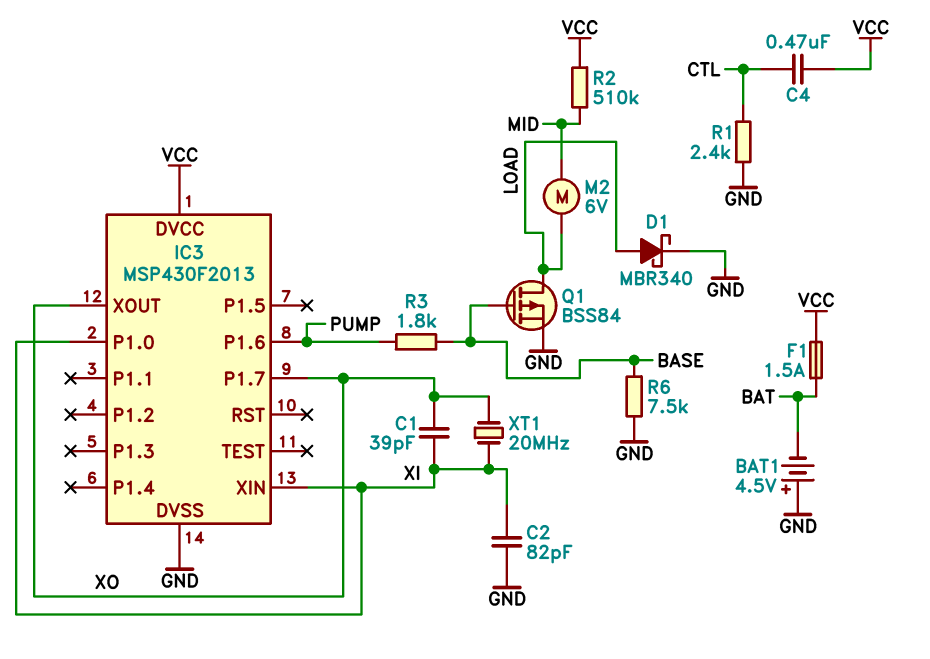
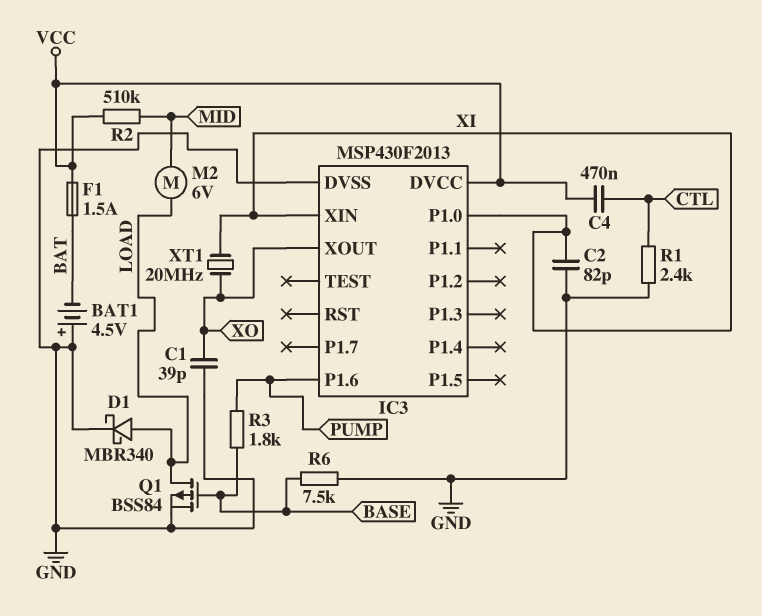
C1: 39pF (XI, XO) -> 39pF (GND, XO)
IC3 pin P1.7: XO -> none

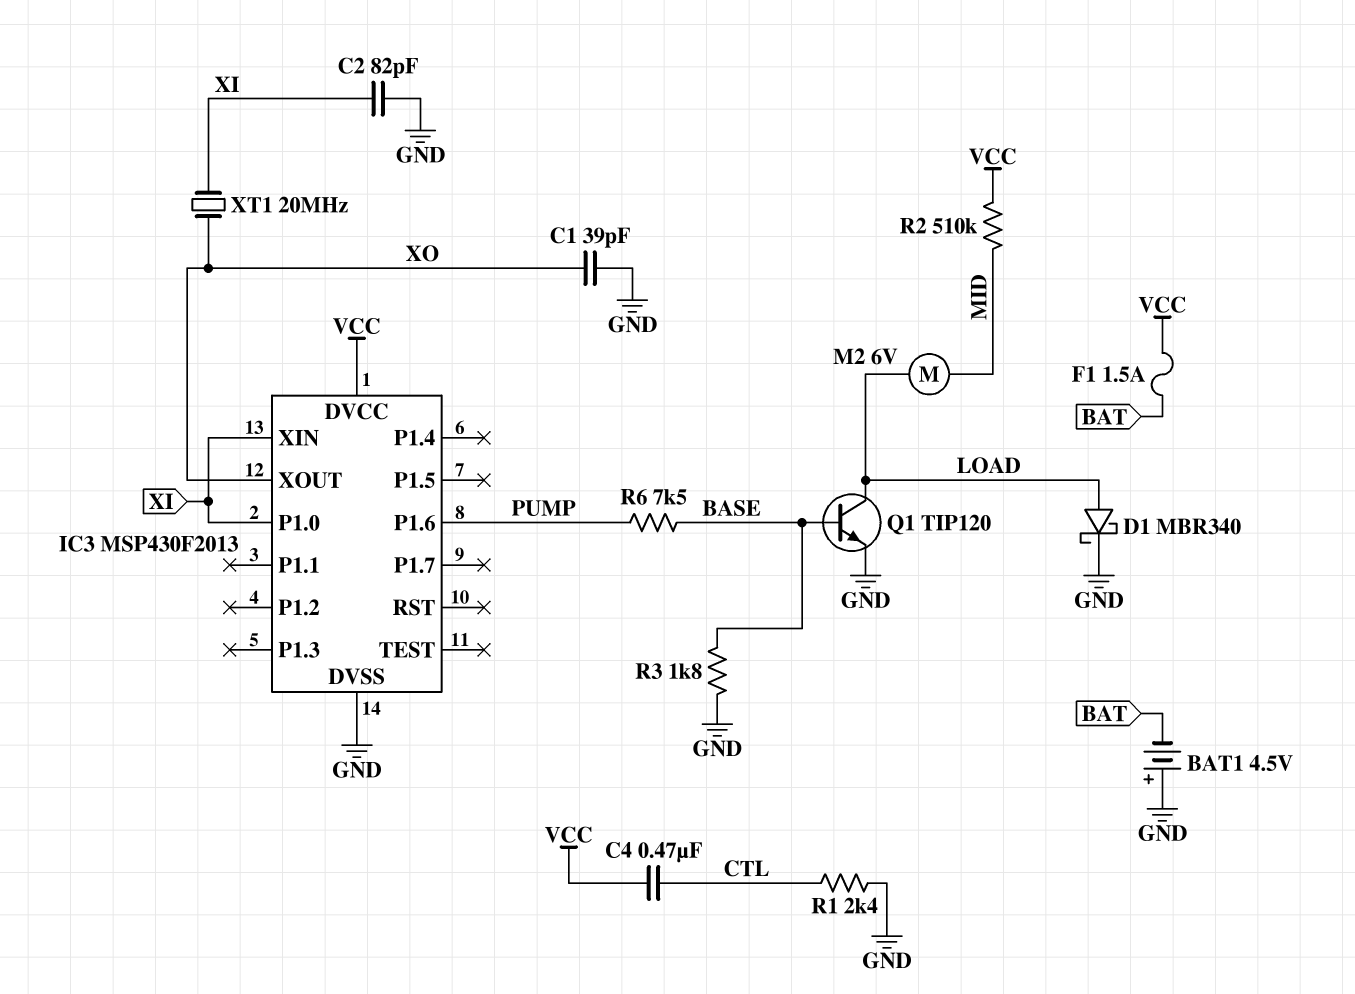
Q1: PMOS BSS84 (G BASE, D LOAD, S GND) -> NPN TIP120 (B BASE, C LOAD, E GND)
R3: 1.8k (BASE, PUMP) -> 1.8k (BASE, GND)
R6: 7.5k (BASE, GND) -> 7.5k (BASE, PUMP)

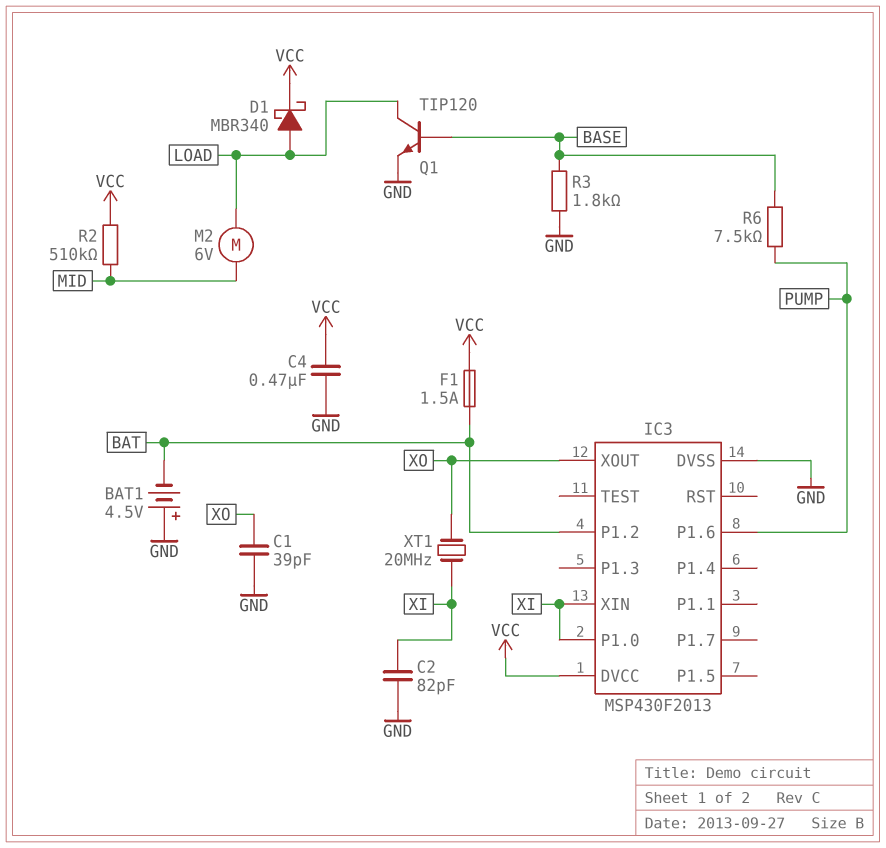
C4: 470nF (CTL, VCC) -> 470nF (GND, VCC)
D1: schottky MBR340 (A LOAD, K GND) -> schottky MBR340 (A LOAD, K VCC)
IC3 pin P1.2: none -> BAT
R1: 2.4k (CTL, GND) -> none

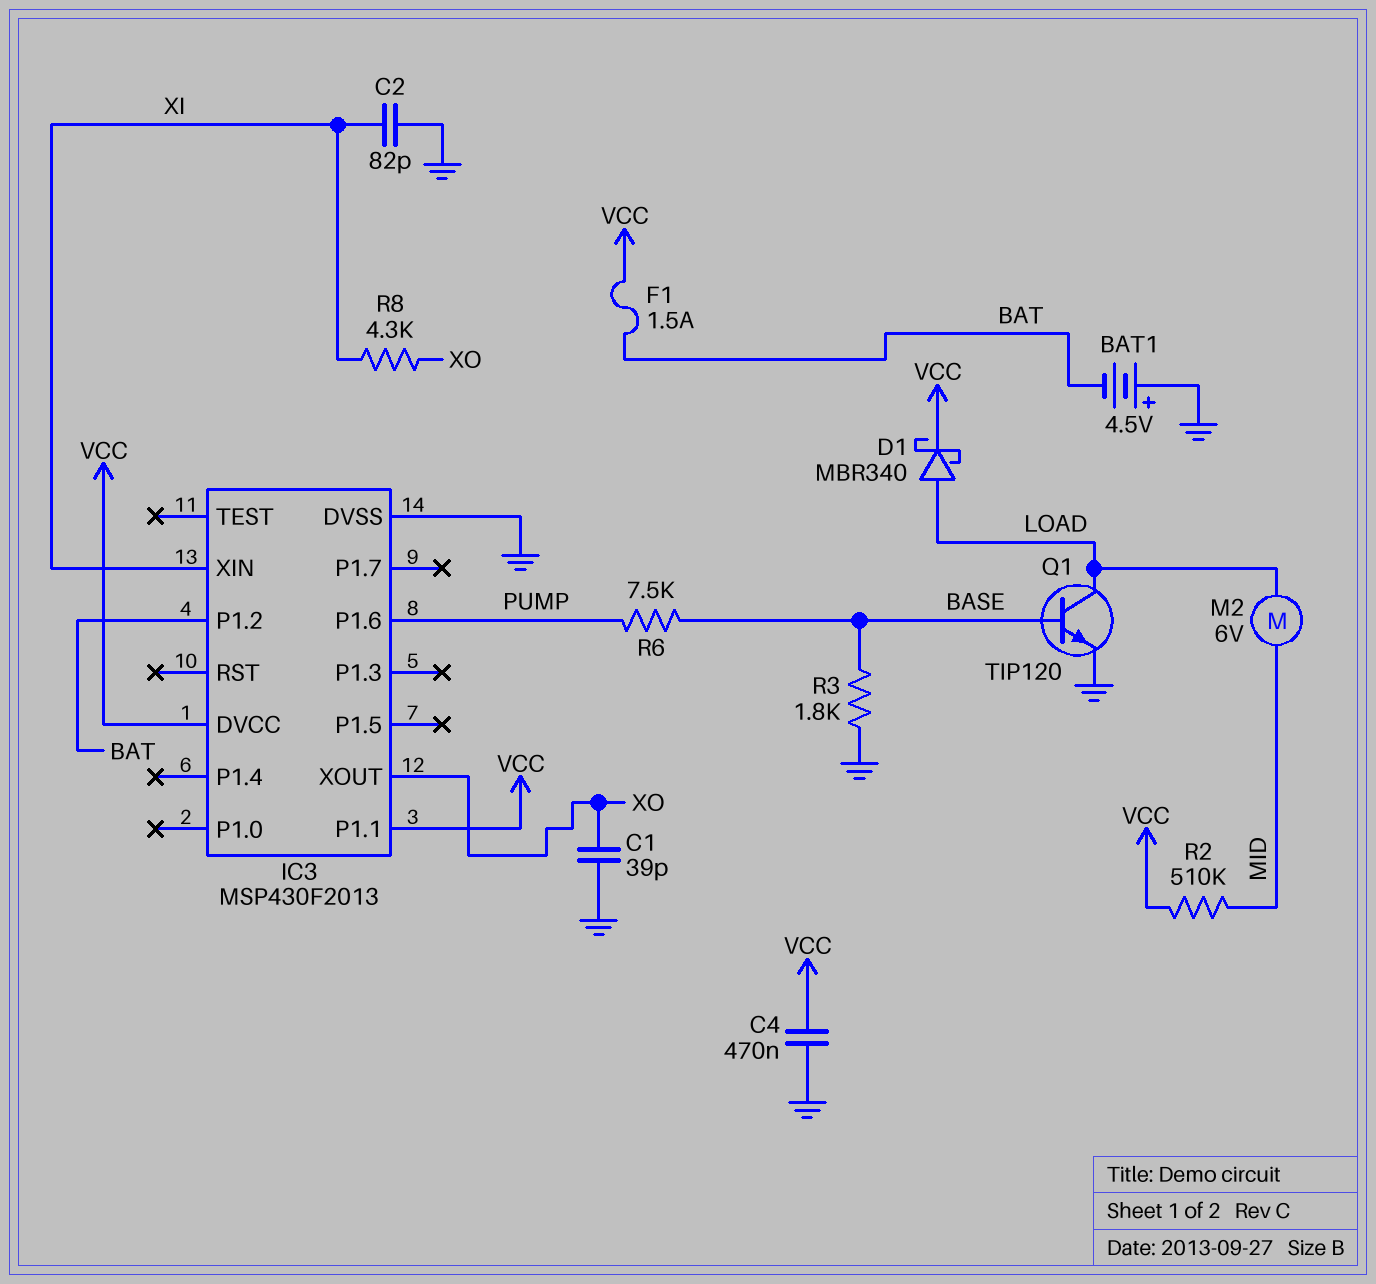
IC3 pin P1.0: XI -> none
IC3 pin P1.1: none -> VCC
R8: none -> 4.3k (XI, XO)
XT1: 20MHz (XI, XO) -> none

